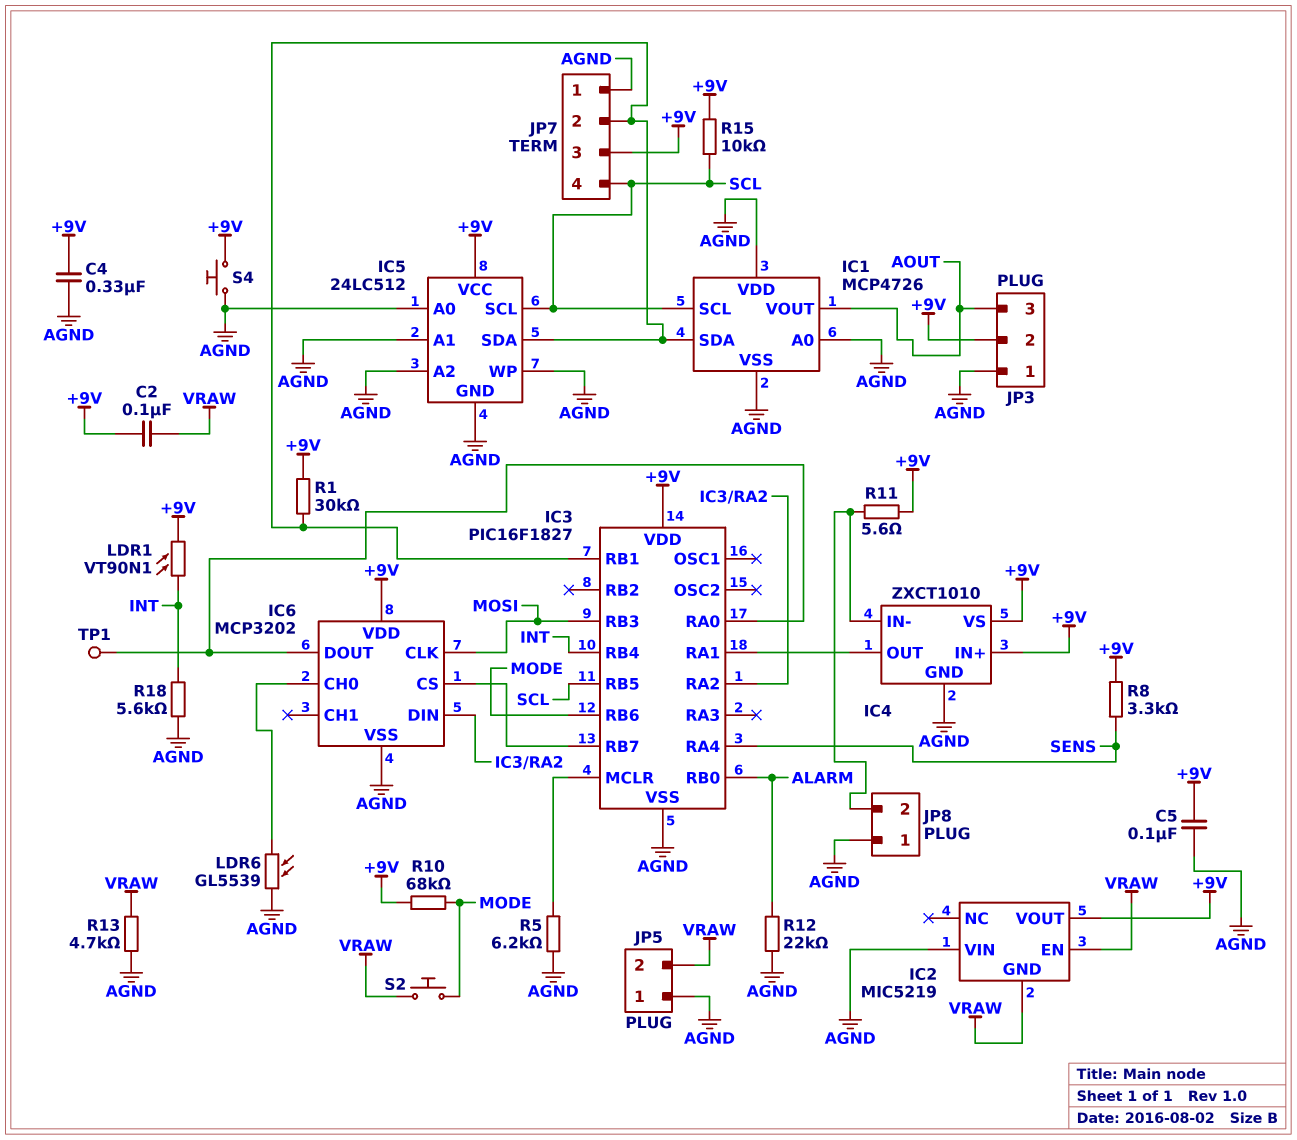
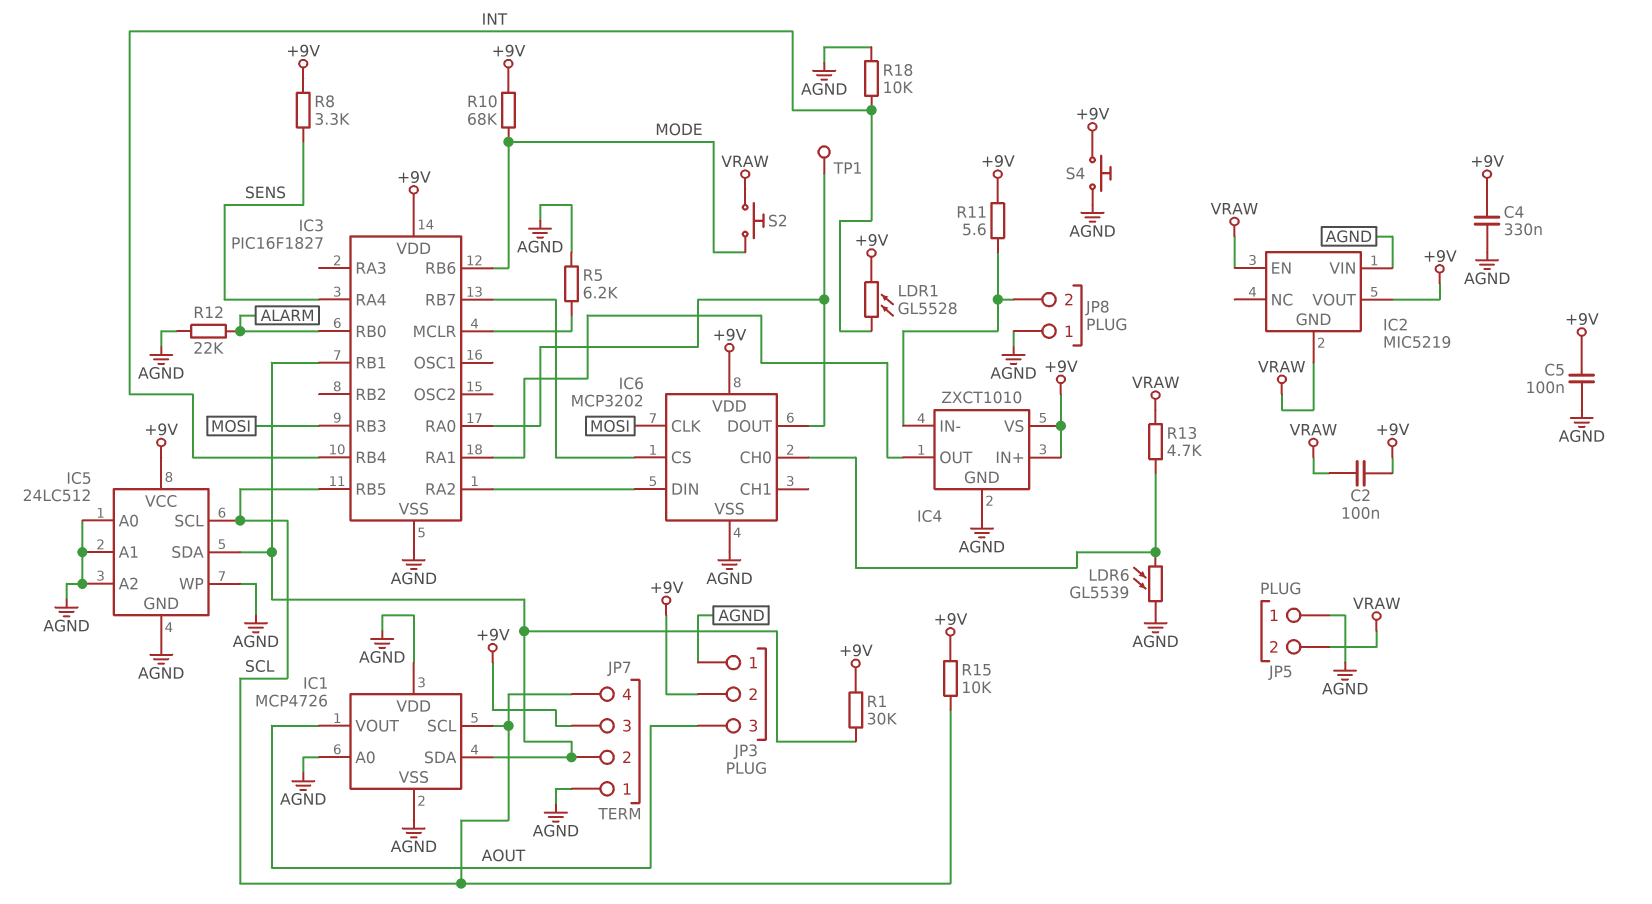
LDR1: VT90N1 (+9V, INT) -> GL5528 (+9V, INT)
R13: 4.7k (AGND, VRAW) -> 4.7k (IC6/CH0, VRAW)
R18: 5.6k (AGND, INT) -> 10k (AGND, INT)

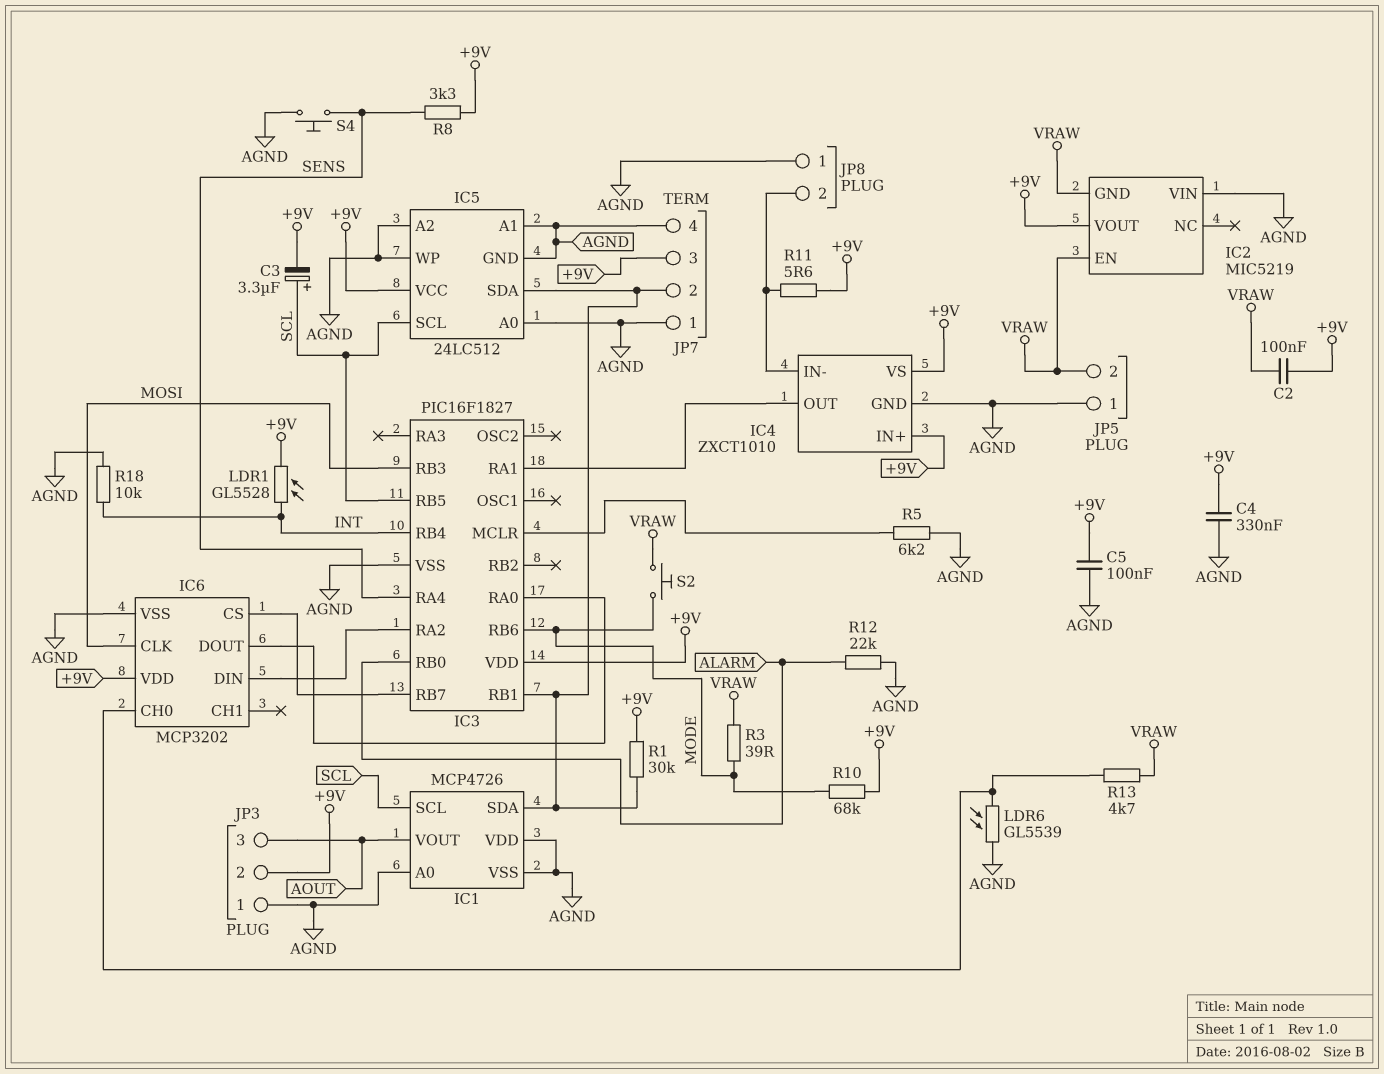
C3: none -> 3.3uF (plus SCL, minus +9V)
JP7 pin 4: SCL -> AGND
R3: none -> 39 (MODE, VRAW)
R15: 10k (+9V, SCL) -> none
S4: button (+9V, AGND) -> button (AGND, SENS)
TP1: test point (IC3/RA0) -> none

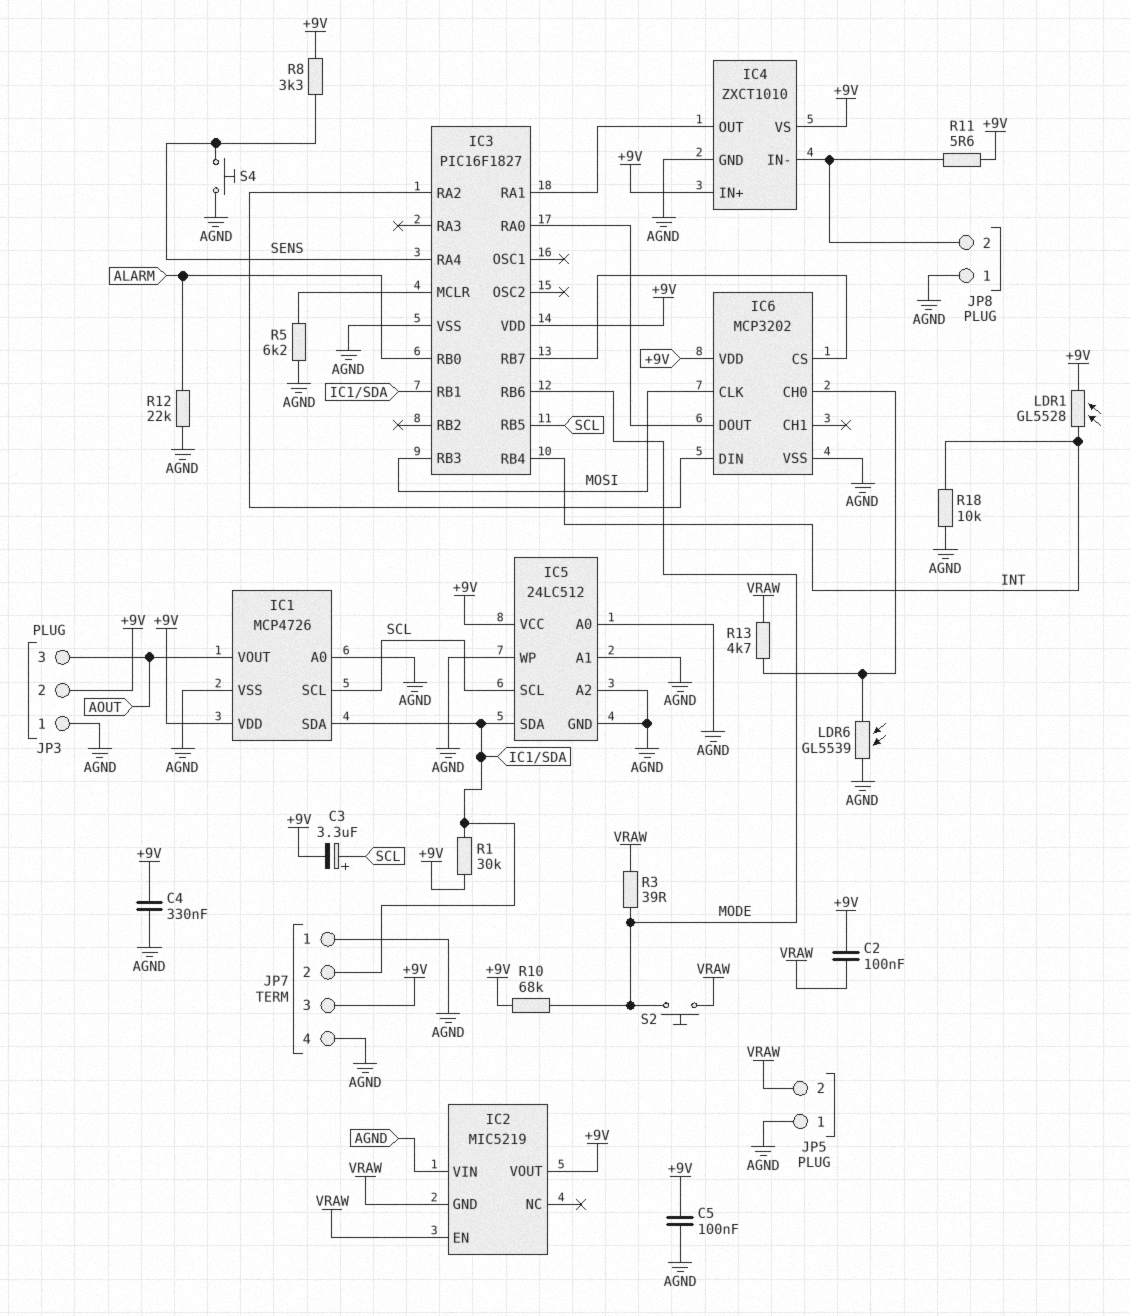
IC1 pin VDD: AGND -> +9V

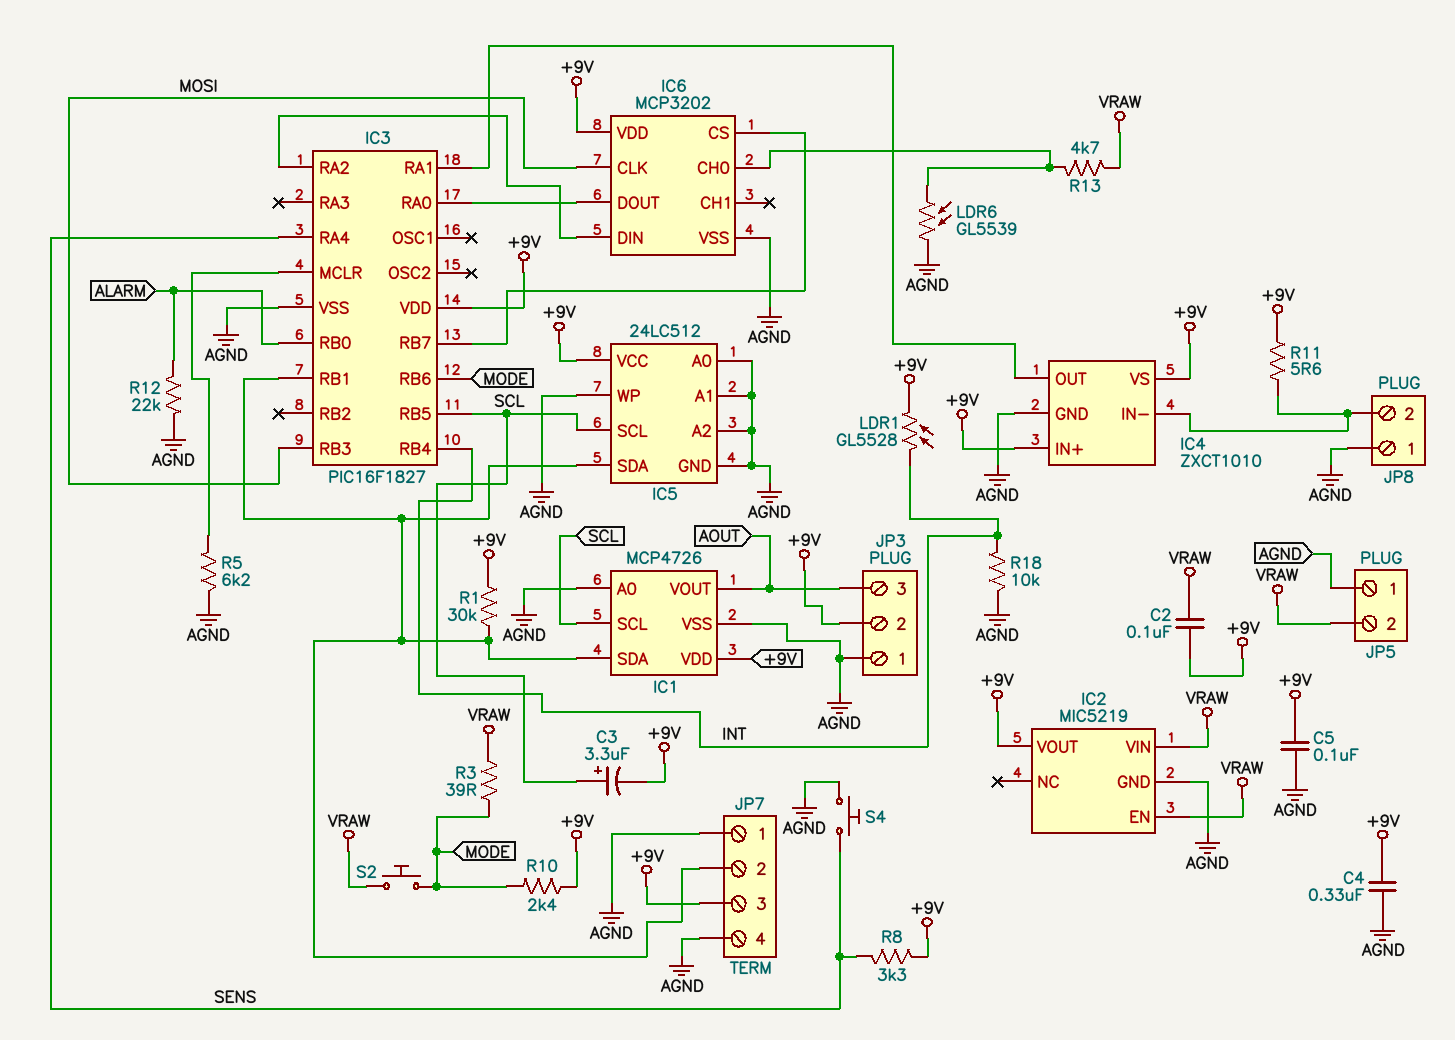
IC2 pin GND: VRAW -> AGND
IC2 pin VIN: AGND -> VRAW
R10: 68k (+9V, MODE) -> 2.4k (+9V, MODE)

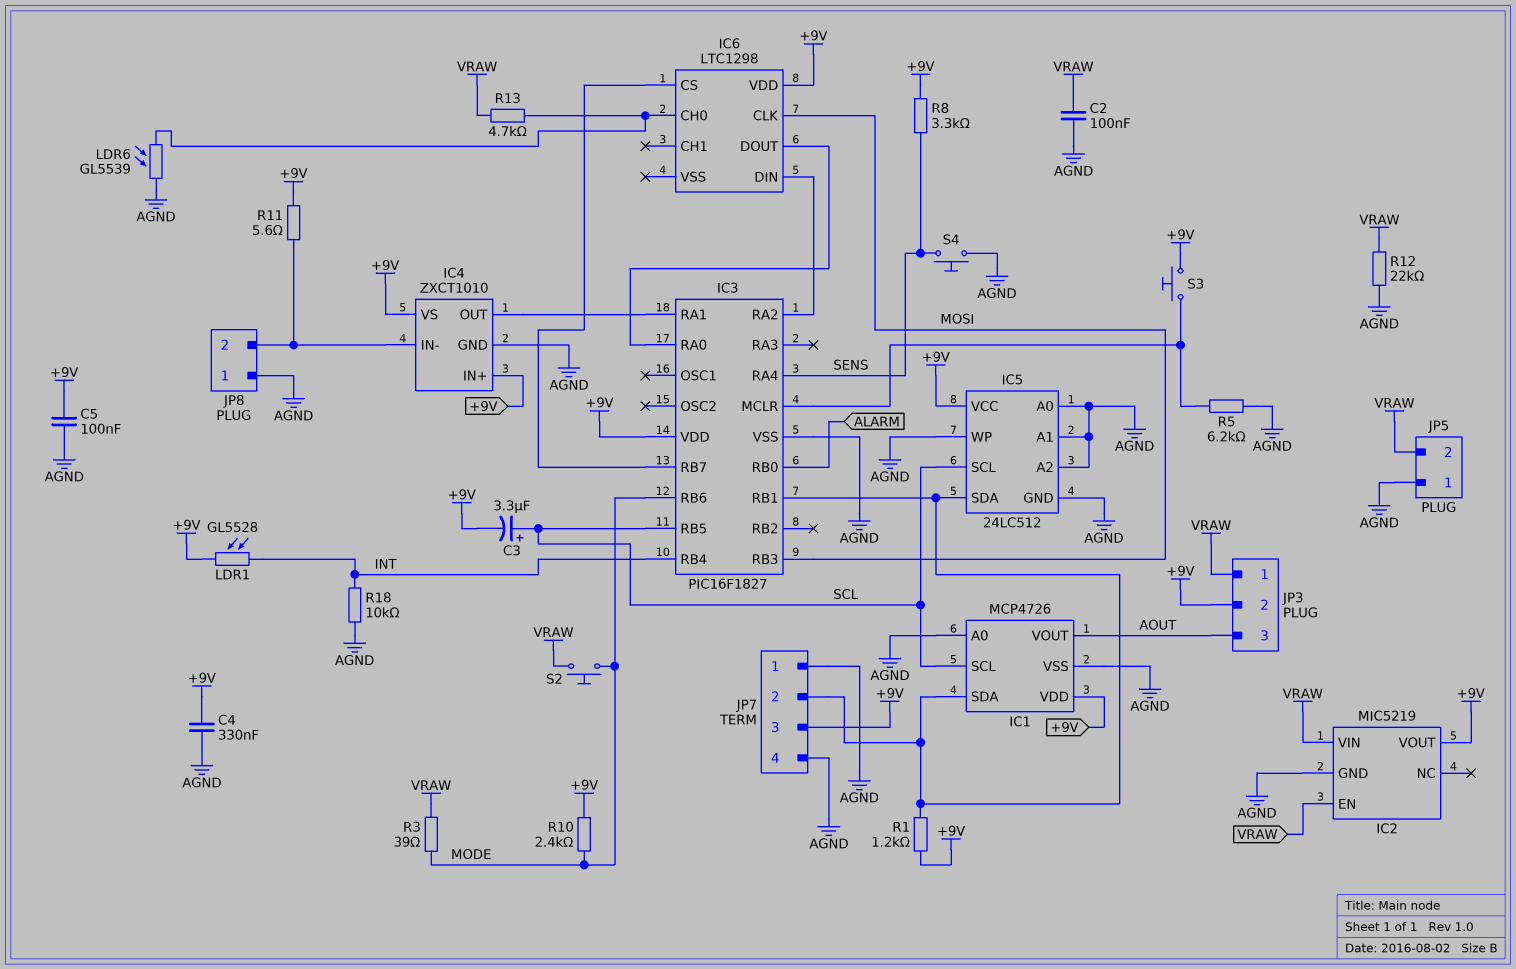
C2: 100nF (+9V, VRAW) -> 100nF (AGND, VRAW)
IC6: MCP3202 -> LTC1298
IC6 pin VSS: AGND -> none
JP3 pin 1: AGND -> VRAW
R1: 30k (+9V, IC1/SDA) -> 1.2k (+9V, IC1/SDA)
R12: 22k (AGND, ALARM) -> 22k (AGND, VRAW)
S3: none -> button (+9V, IC3/MCLR)

